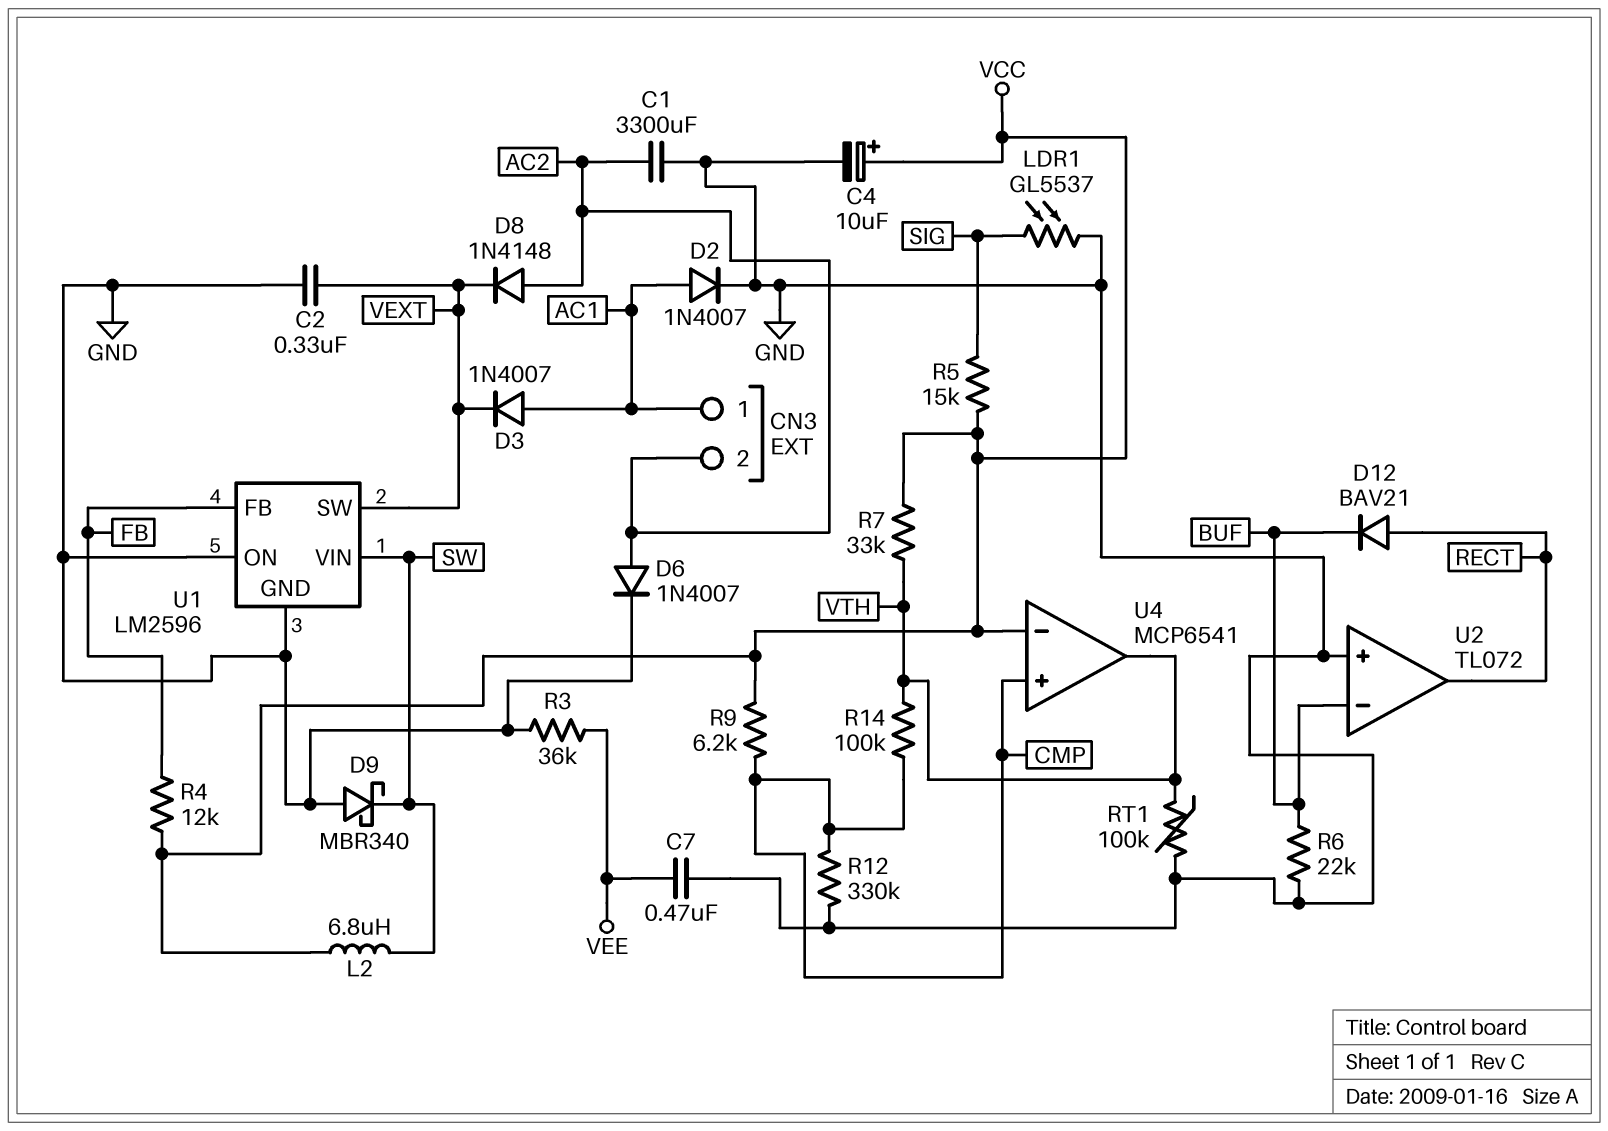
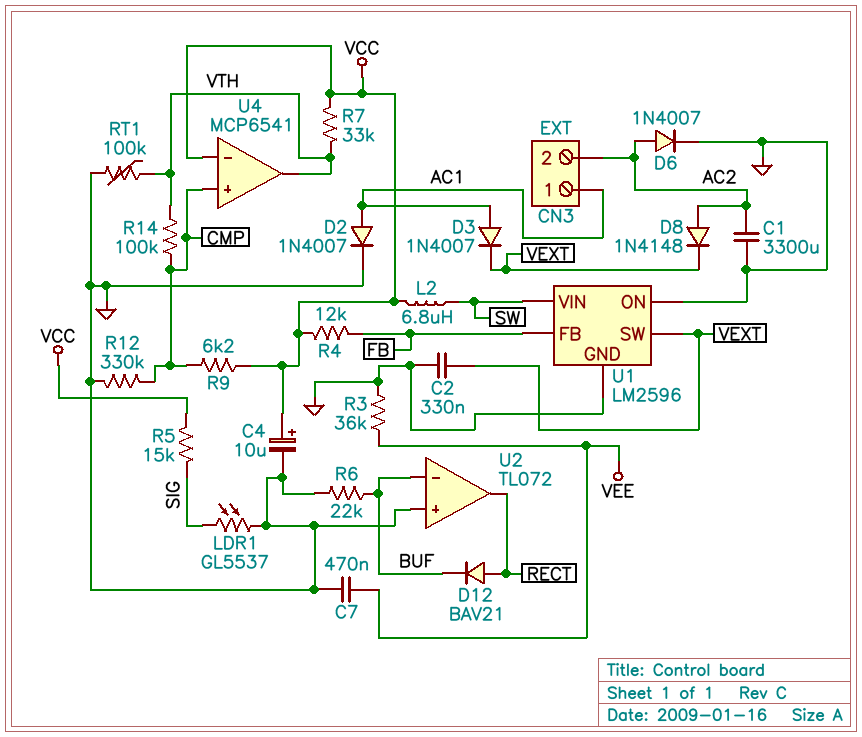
D9: schottky MBR340 (A GND, K SW) -> none

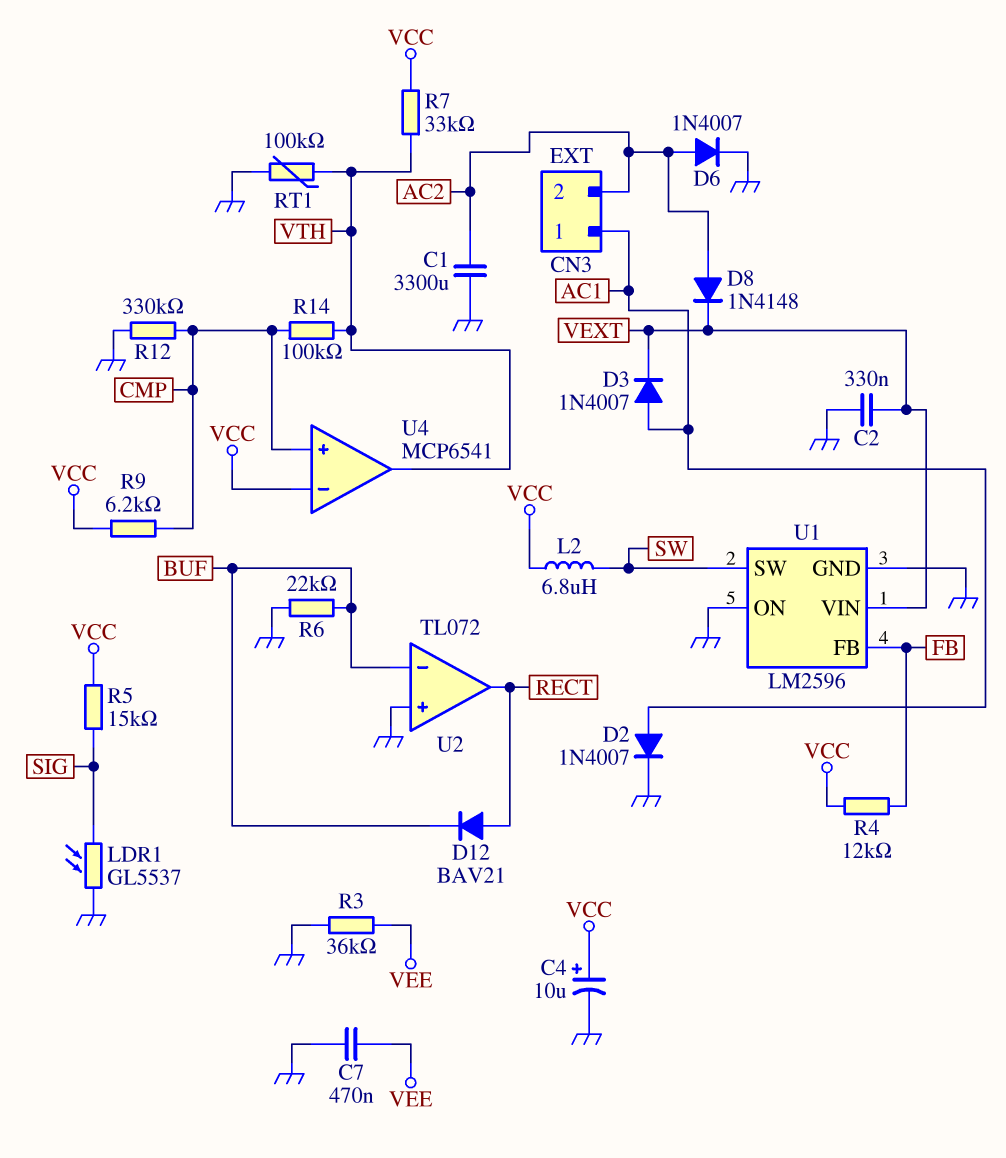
U1 pin SW: VEXT -> SW
U1 pin VIN: SW -> VEXT

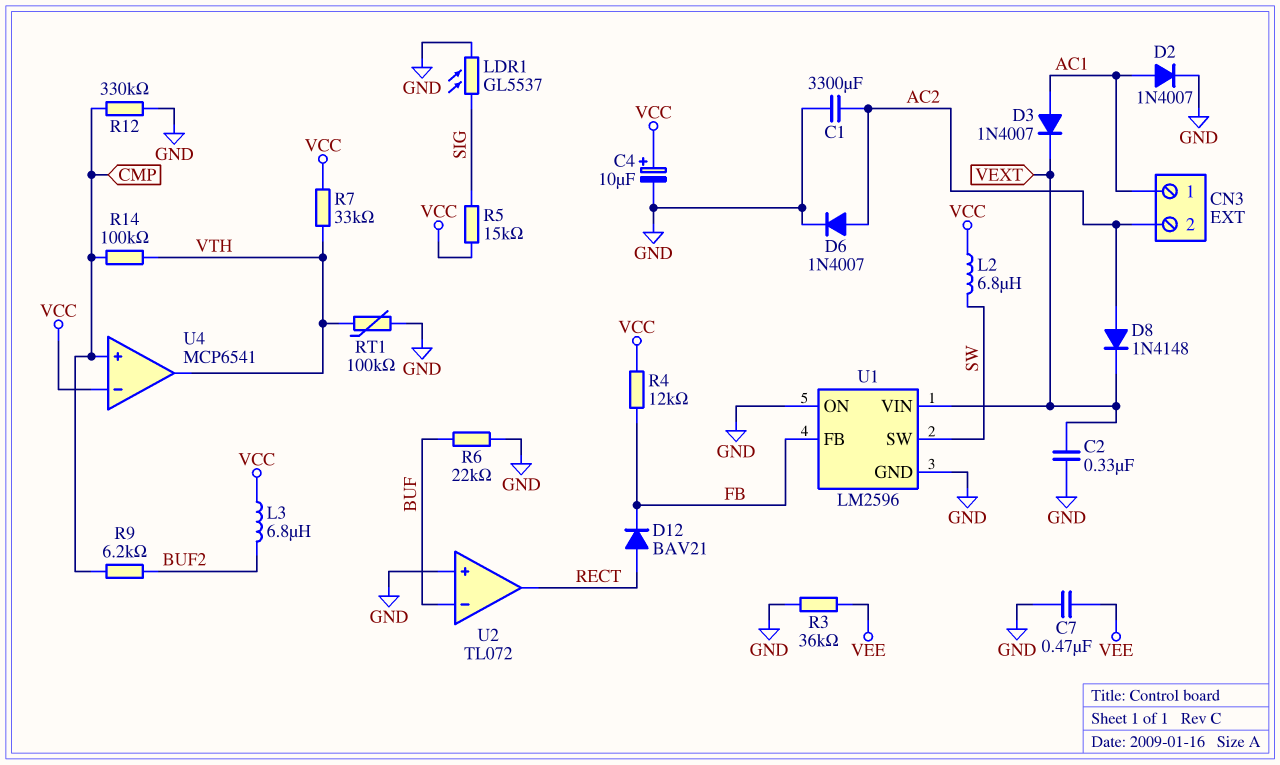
D12: diode BAV21 (A RECT, K BUF) -> diode BAV21 (A RECT, K FB)
L3: none -> 6.8uH (BUF2, VCC)
R9: 6.2k (CMP, VCC) -> 6.2k (BUF2, CMP)

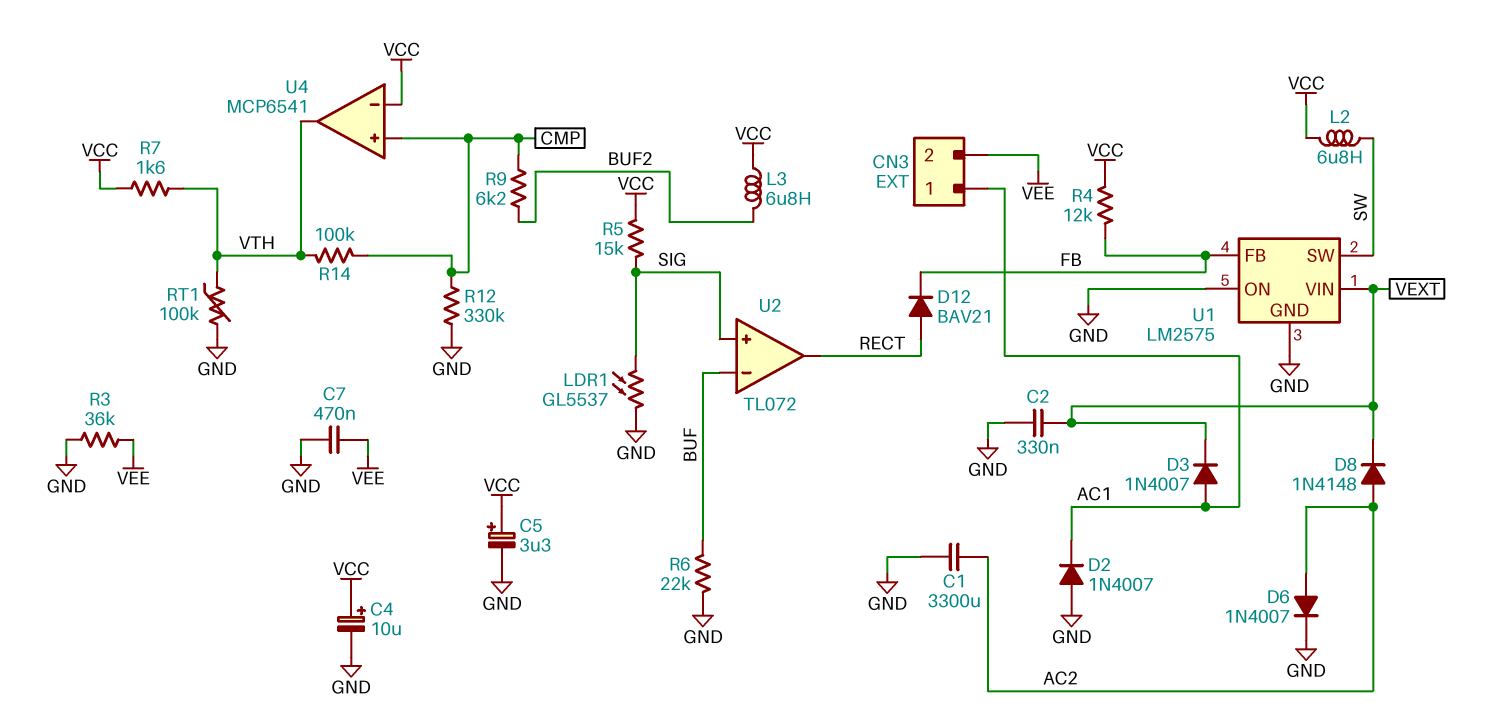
C5: none -> 3.3uF (plus VCC, minus GND)
CN3 pin 2: AC2 -> VEE
D2: diode 1N4007 (A AC1, K GND) -> diode 1N4007 (A GND, K AC1)
R7: 33k (VCC, VTH) -> 1.6k (VCC, VTH)
U1: LM2596 -> LM2575
U2 pin in+: GND -> SIG

